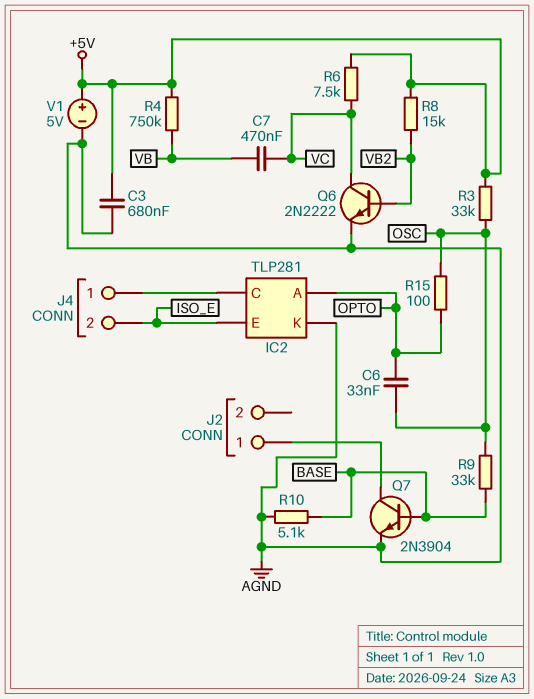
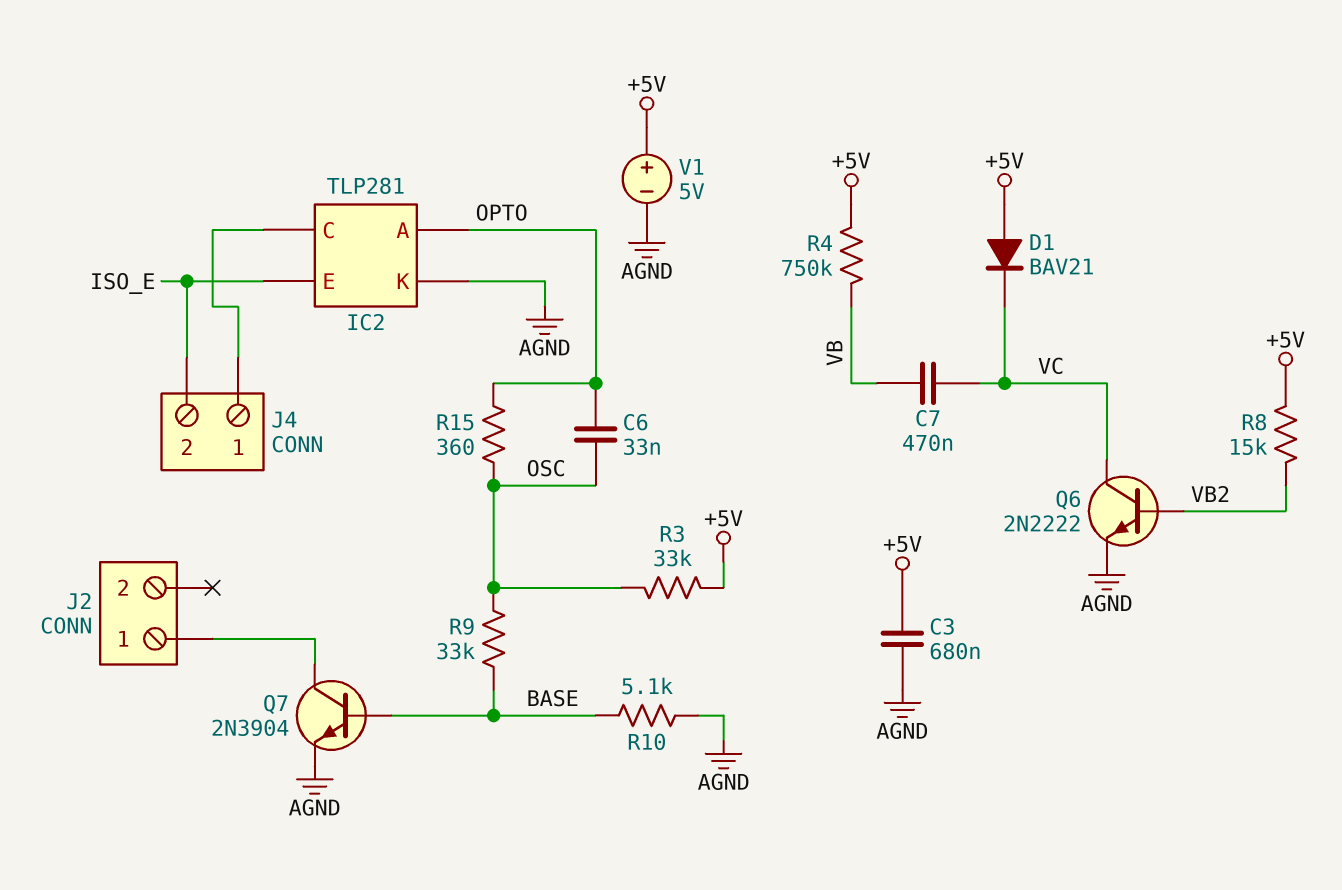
D1: none -> diode BAV21 (A +5V, K VC)
R6: 7.5k (+5V, VC) -> none
R15: 100 (OPTO, OSC) -> 360 (OPTO, OSC)

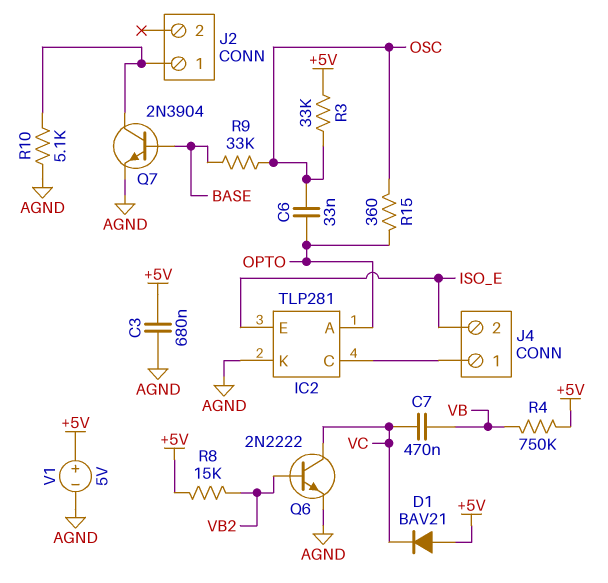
R10: 5.1k (AGND, BASE) -> 5.1k (AGND, J2/1)

